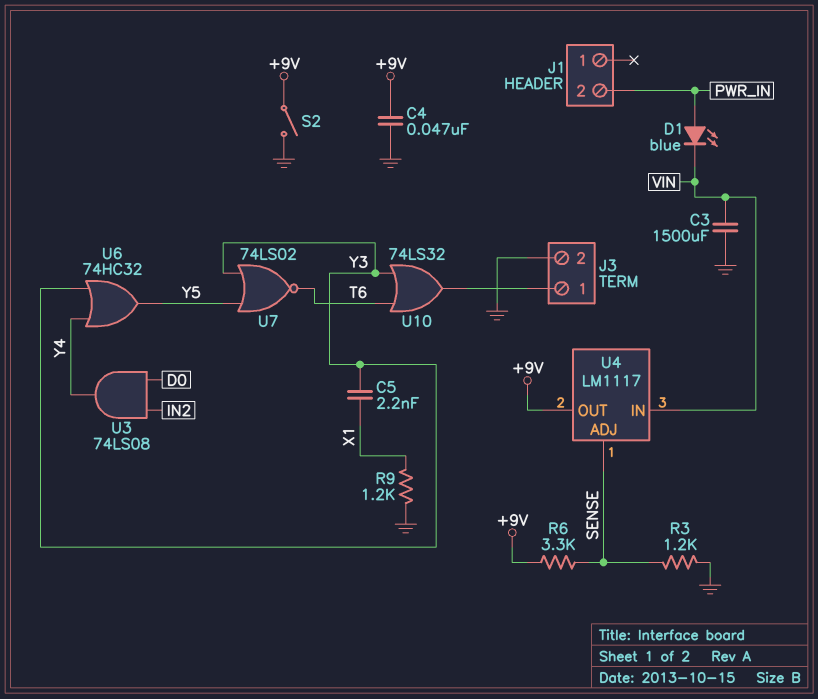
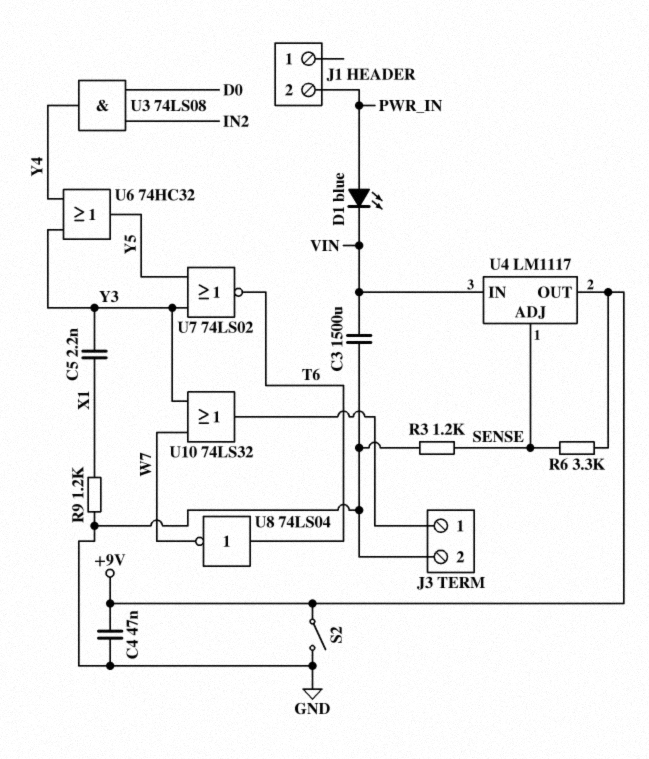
U8: none -> NOT 74LS04 (in T6, out W7)
U10: OR 74LS32 (in T6, in Y3, out J3/1) -> OR 74LS32 (in W7, in Y3, out J3/1)

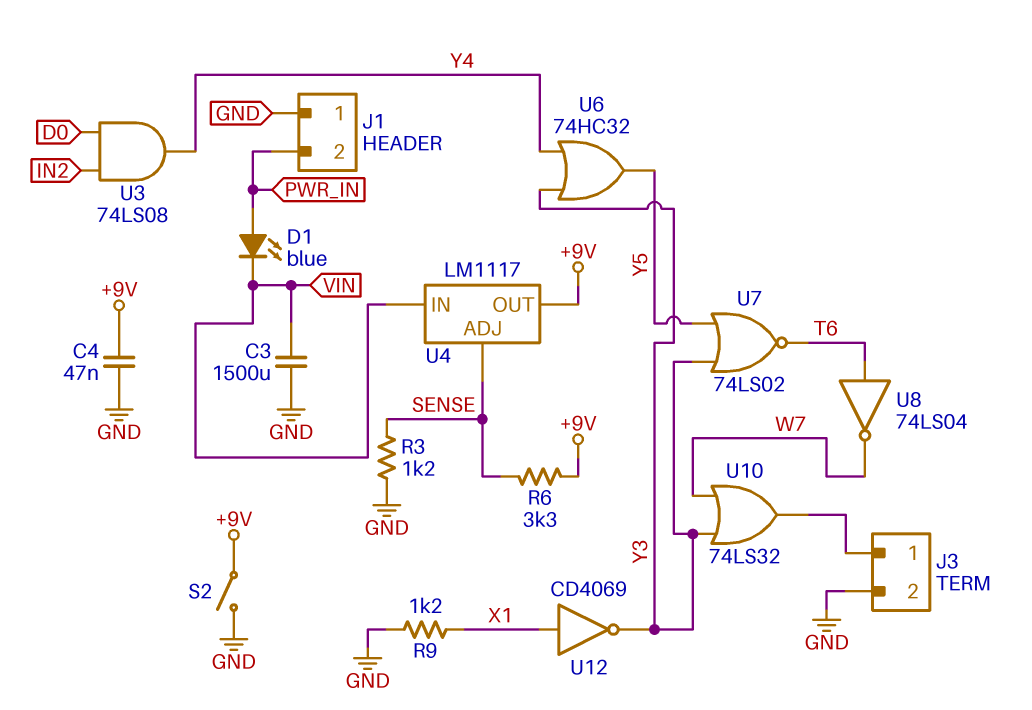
C5: 2.2nF (X1, Y3) -> none
J1 pin 1: none -> GND
U12: none -> NOT CD4069 (in X1, out Y3)

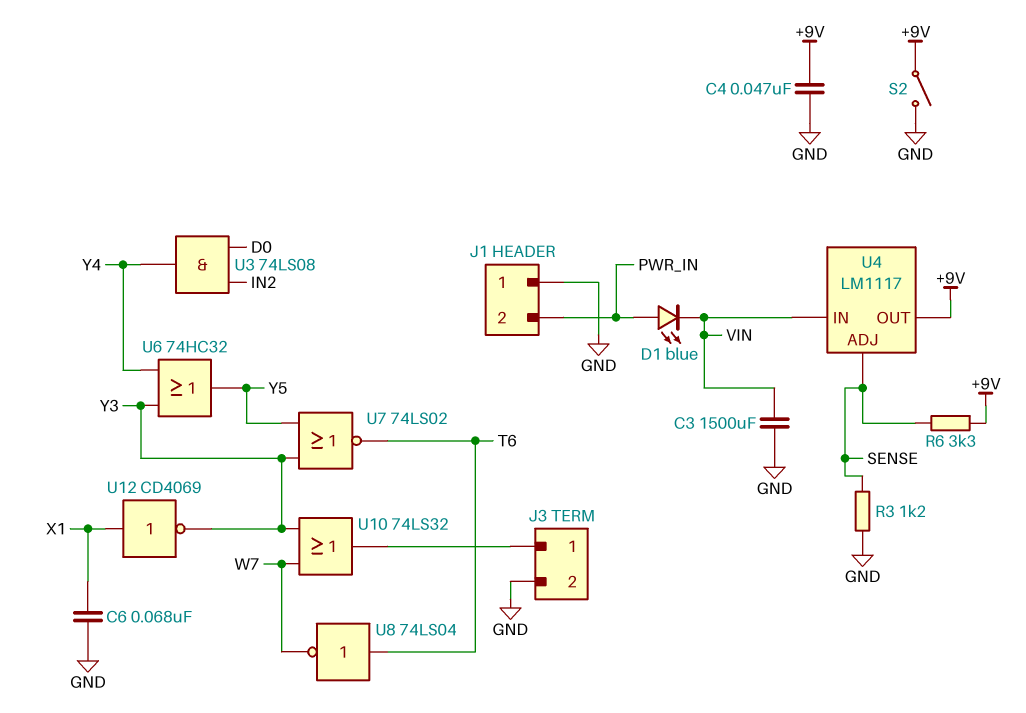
C6: none -> 68nF (GND, X1)
R9: 1.2k (GND, X1) -> none

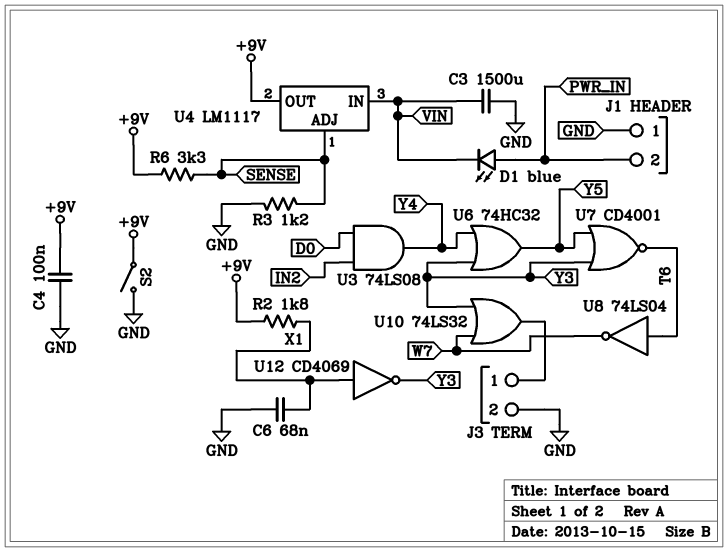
C4: 47nF (+9V, GND) -> 100nF (+9V, GND)
R2: none -> 1.8k (+9V, X1)
U7: NOR 74LS02 (in Y3, in Y5, out T6) -> NOR CD4001 (in Y3, in Y5, out T6)

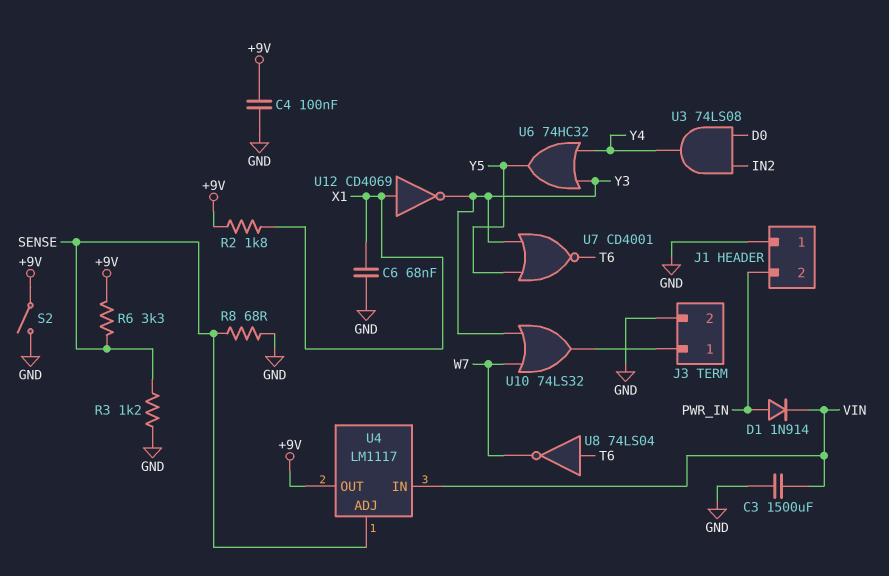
D1: LED blue (A PWR_IN, K VIN) -> diode 1N914 (A PWR_IN, K VIN)
R8: none -> 68 (GND, SENSE)

